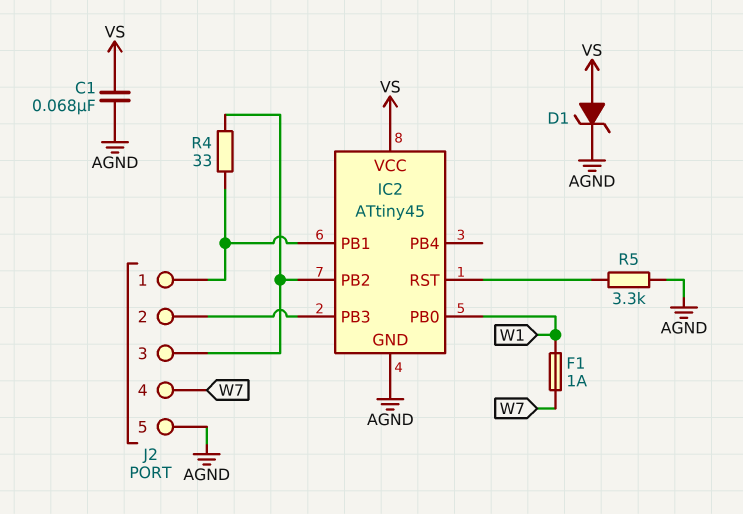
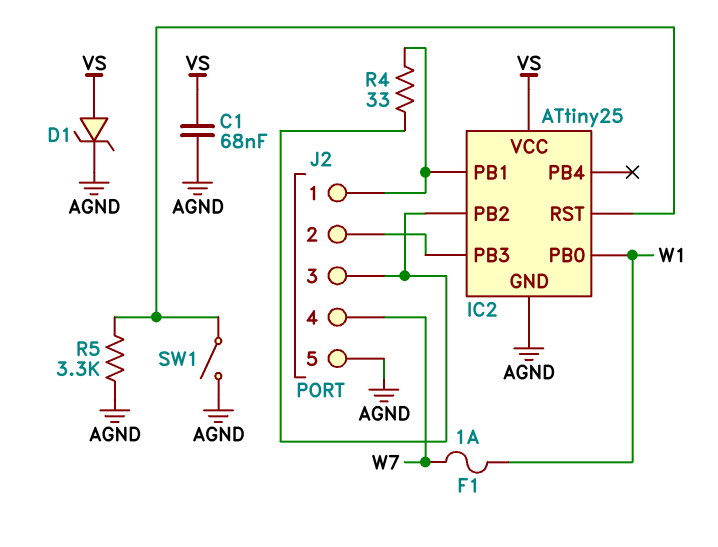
IC2: ATtiny45 -> ATtiny25
SW1: none -> switch (AGND, IC2/RST)

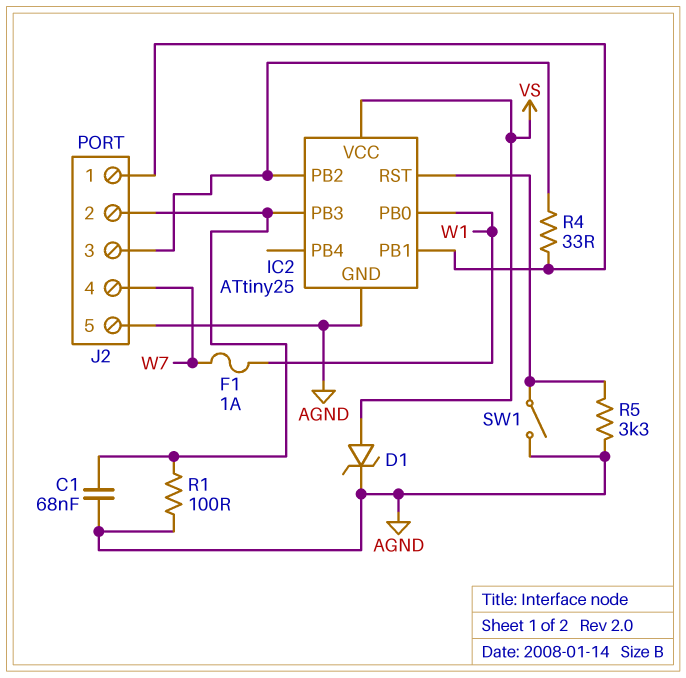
C1: 68nF (AGND, VS) -> 68nF (AGND, IC2/PB3)
R1: none -> 100 (AGND, IC2/PB3)

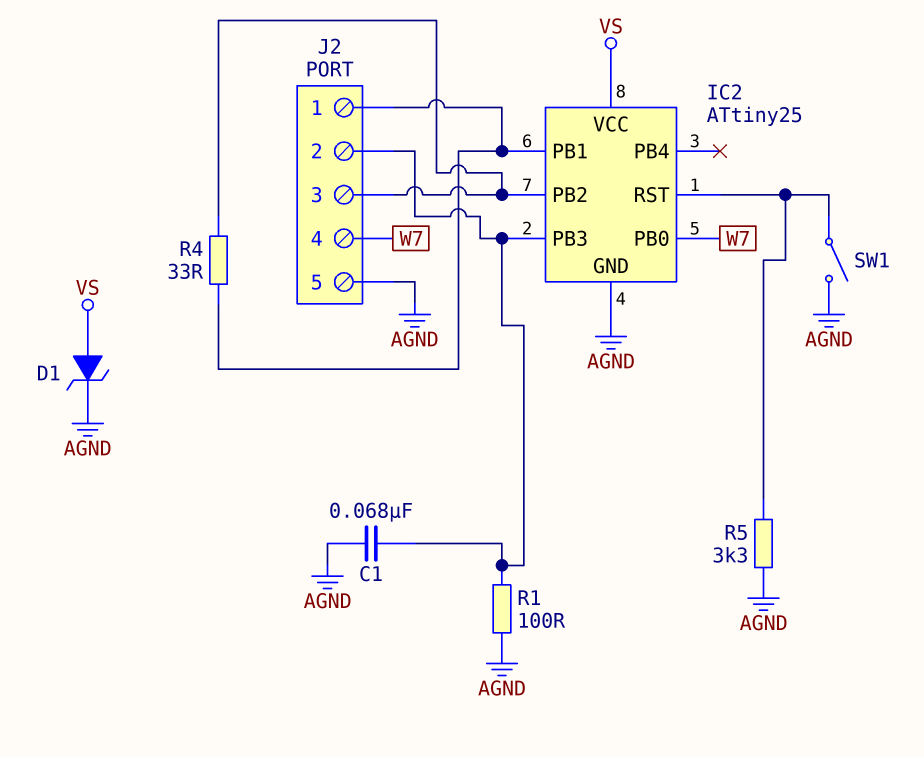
F1: 1A (W1, W7) -> none
IC2 pin PB0: W1 -> W7

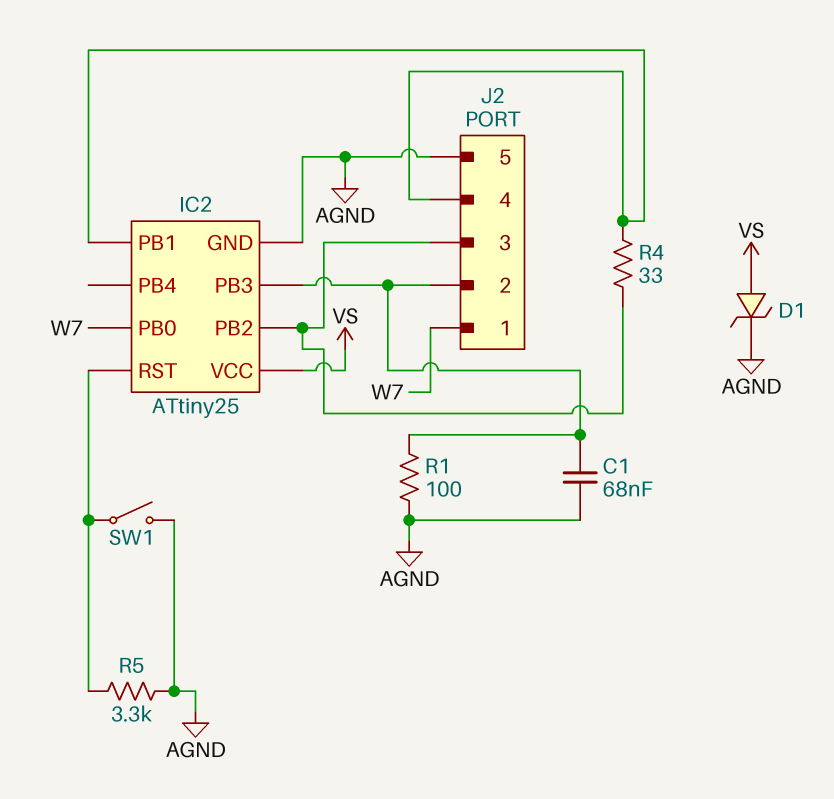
J2 pin 1: IC2/PB1 -> W7
J2 pin 4: W7 -> IC2/PB1

